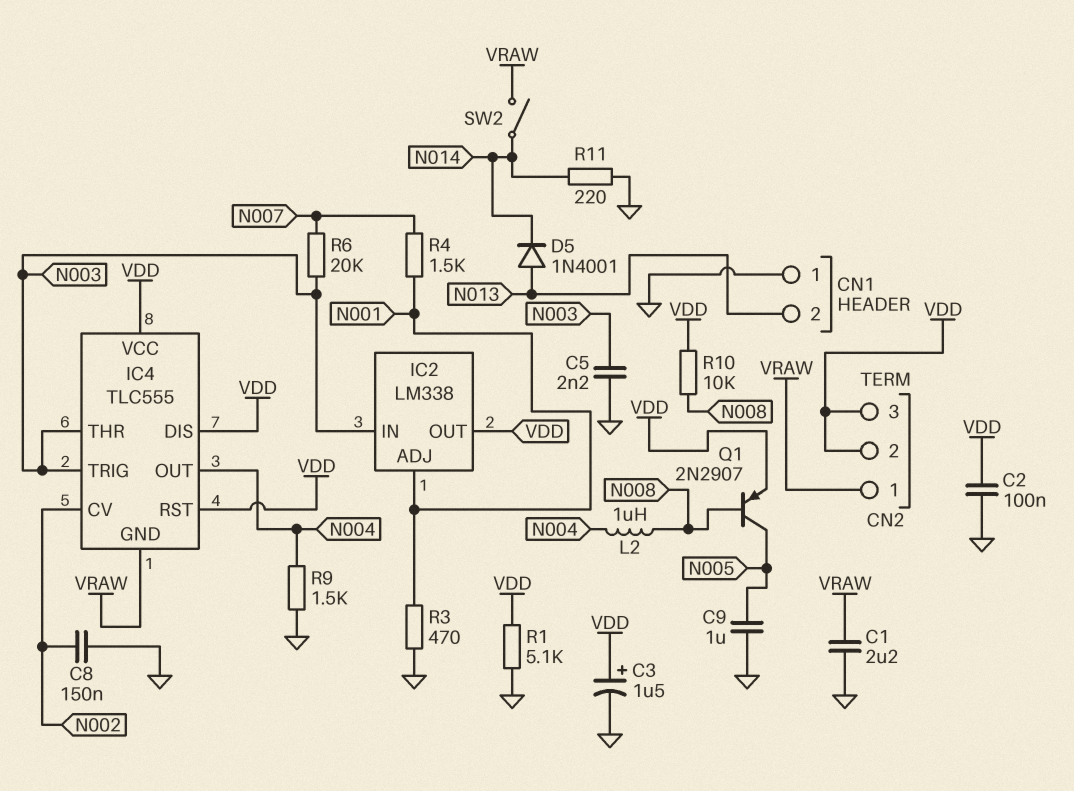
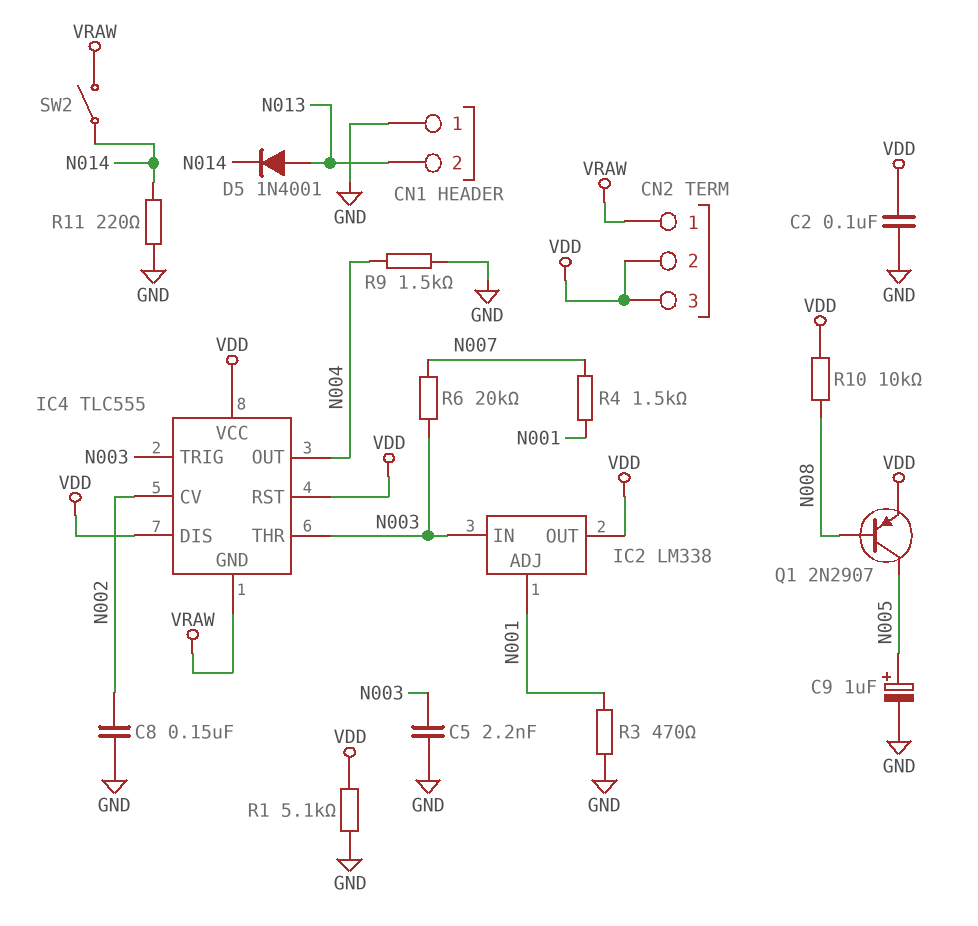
C1: 2.2uF (GND, VRAW) -> none
C3: 1.5uF (plus VDD, minus GND) -> none
C9: 1uF (GND, N005) -> 1uF (plus N005, minus GND)
L2: 1uH (N004, N008) -> none

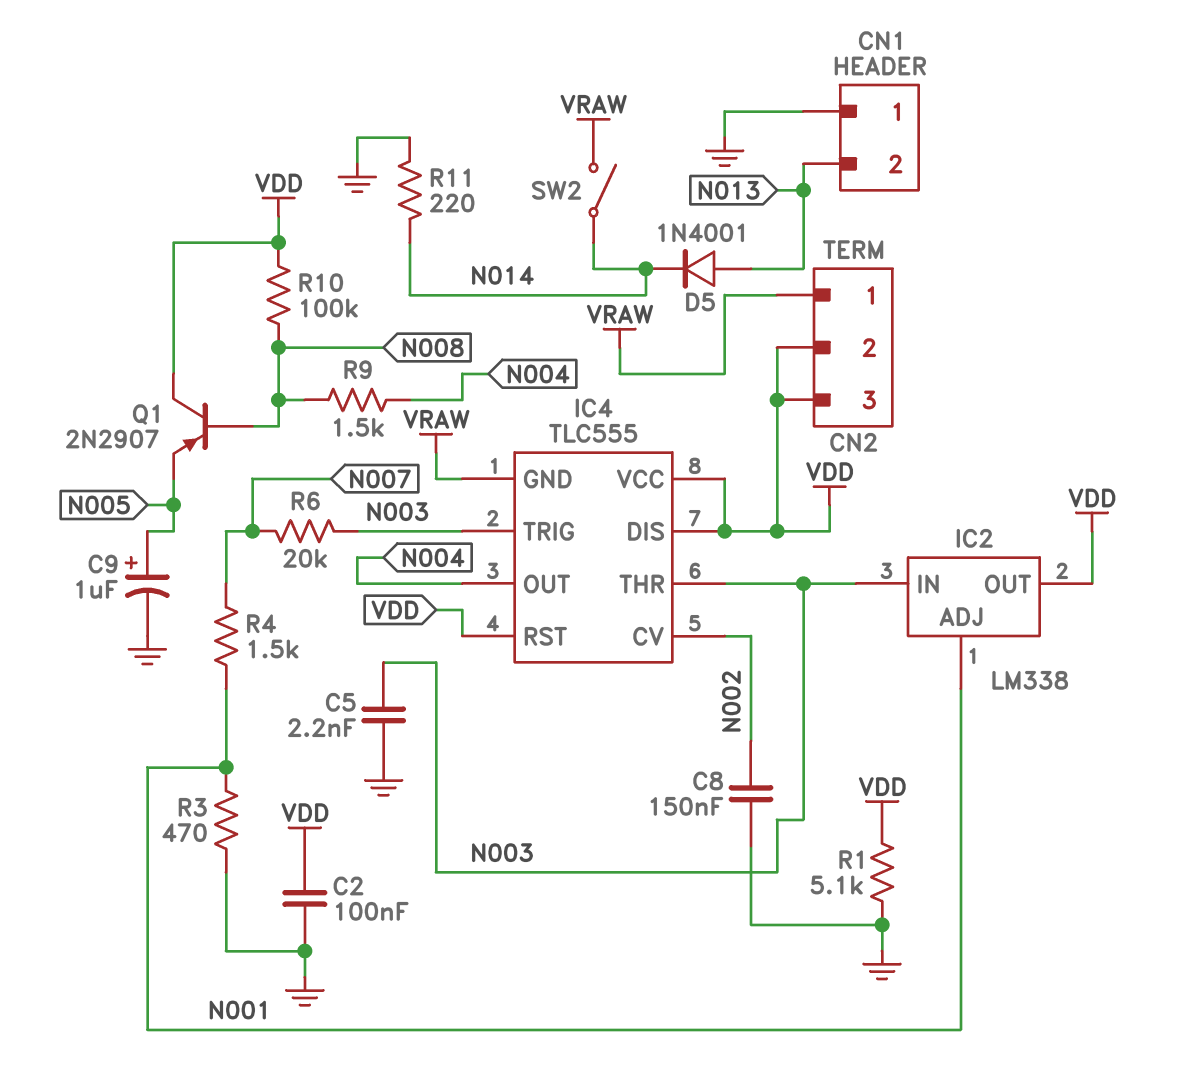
Q1: PNP 2N2907 (B N008, C N005, E VDD) -> PNP 2N2907 (B N008, C VDD, E N005)
R9: 1.5k (GND, N004) -> 1.5k (N004, N008)
R10: 10k (N008, VDD) -> 100k (N008, VDD)

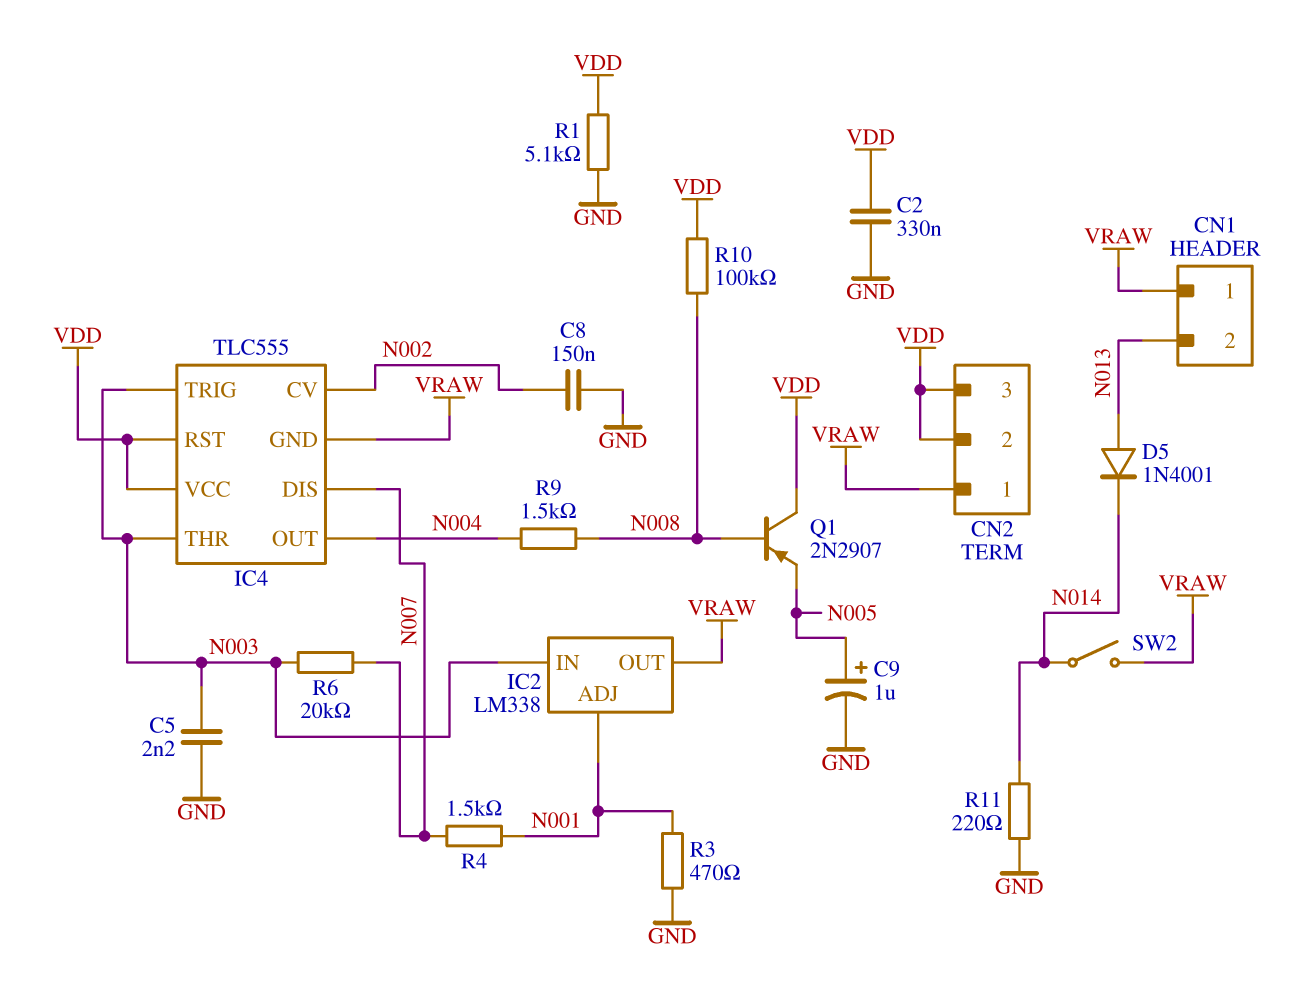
C2: 100nF (GND, VDD) -> 330nF (GND, VDD)
CN1 pin 1: GND -> VRAW
IC2 pin OUT: VDD -> VRAW
IC4 pin DIS: VDD -> N007

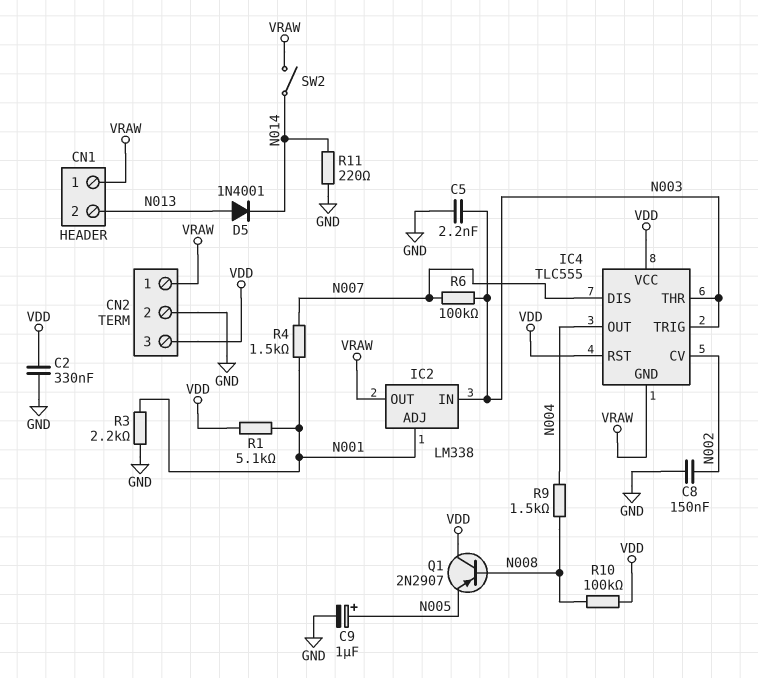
CN2 pin 2: VDD -> GND
R1: 5.1k (GND, VDD) -> 5.1k (N001, VDD)
R3: 470 (GND, N001) -> 2.2k (GND, N001)
R6: 20k (N003, N007) -> 100k (N003, N007)

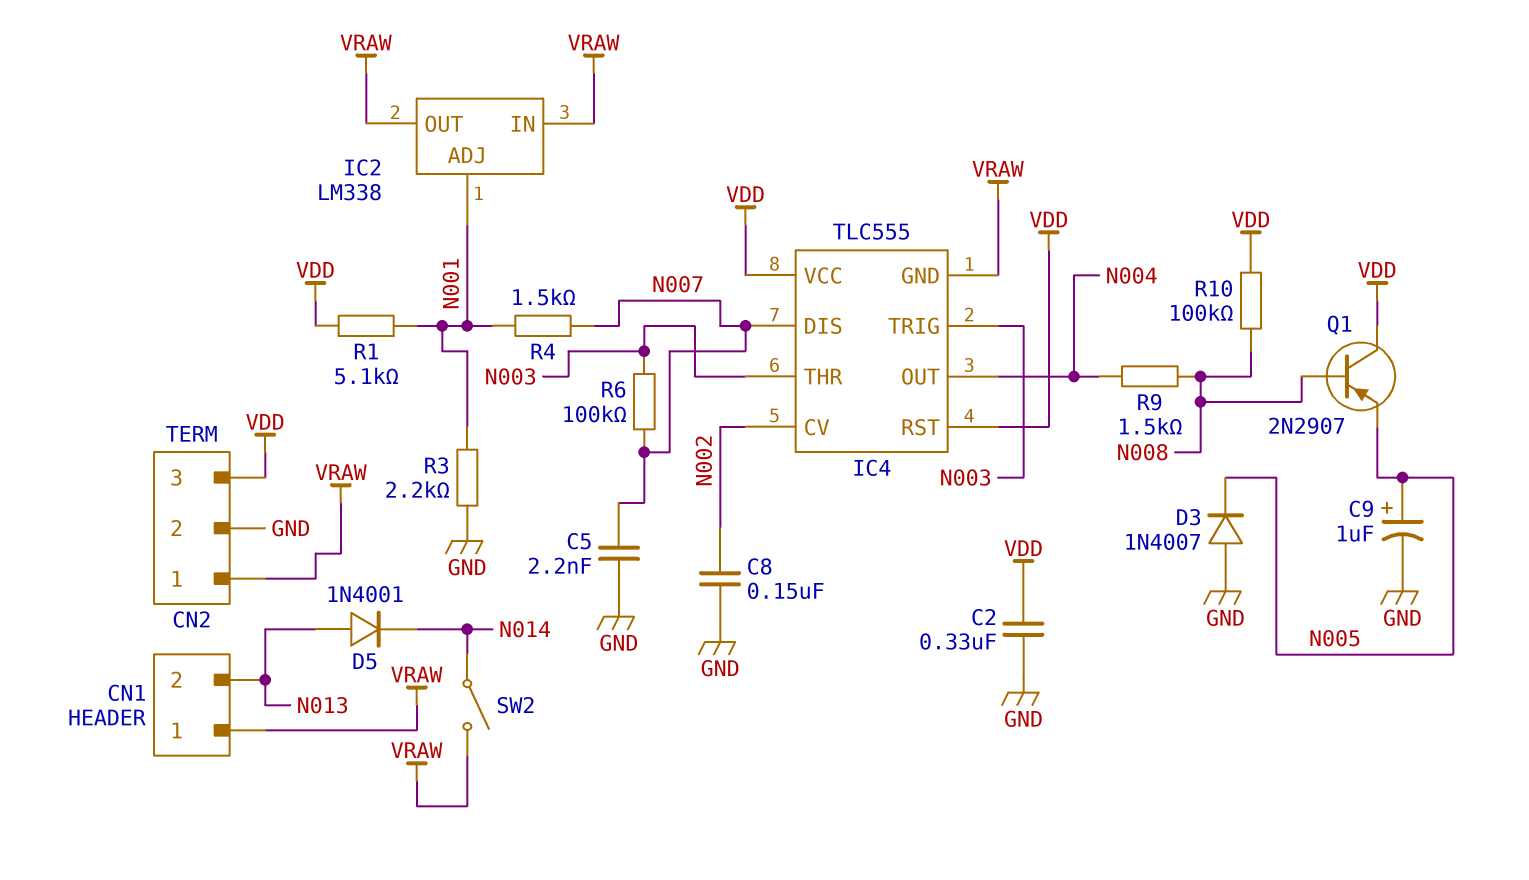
C5: 2.2nF (GND, N003) -> 2.2nF (GND, N007)
D3: none -> diode 1N4007 (A GND, K N005)
IC2 pin IN: N003 -> VRAW
R11: 220 (GND, N014) -> none

